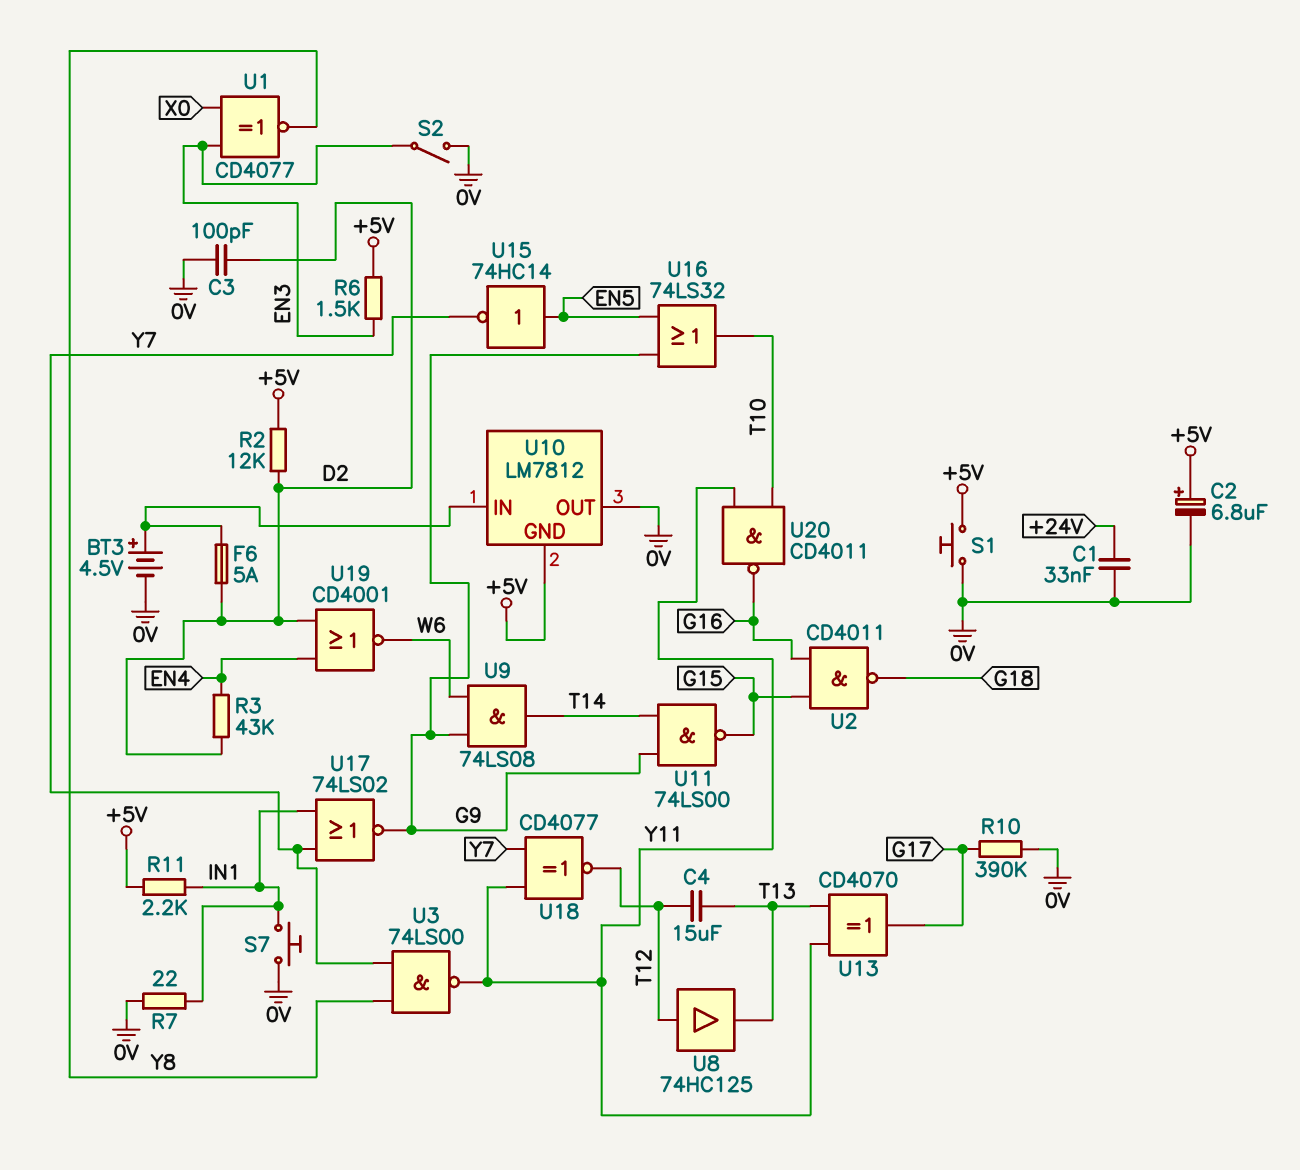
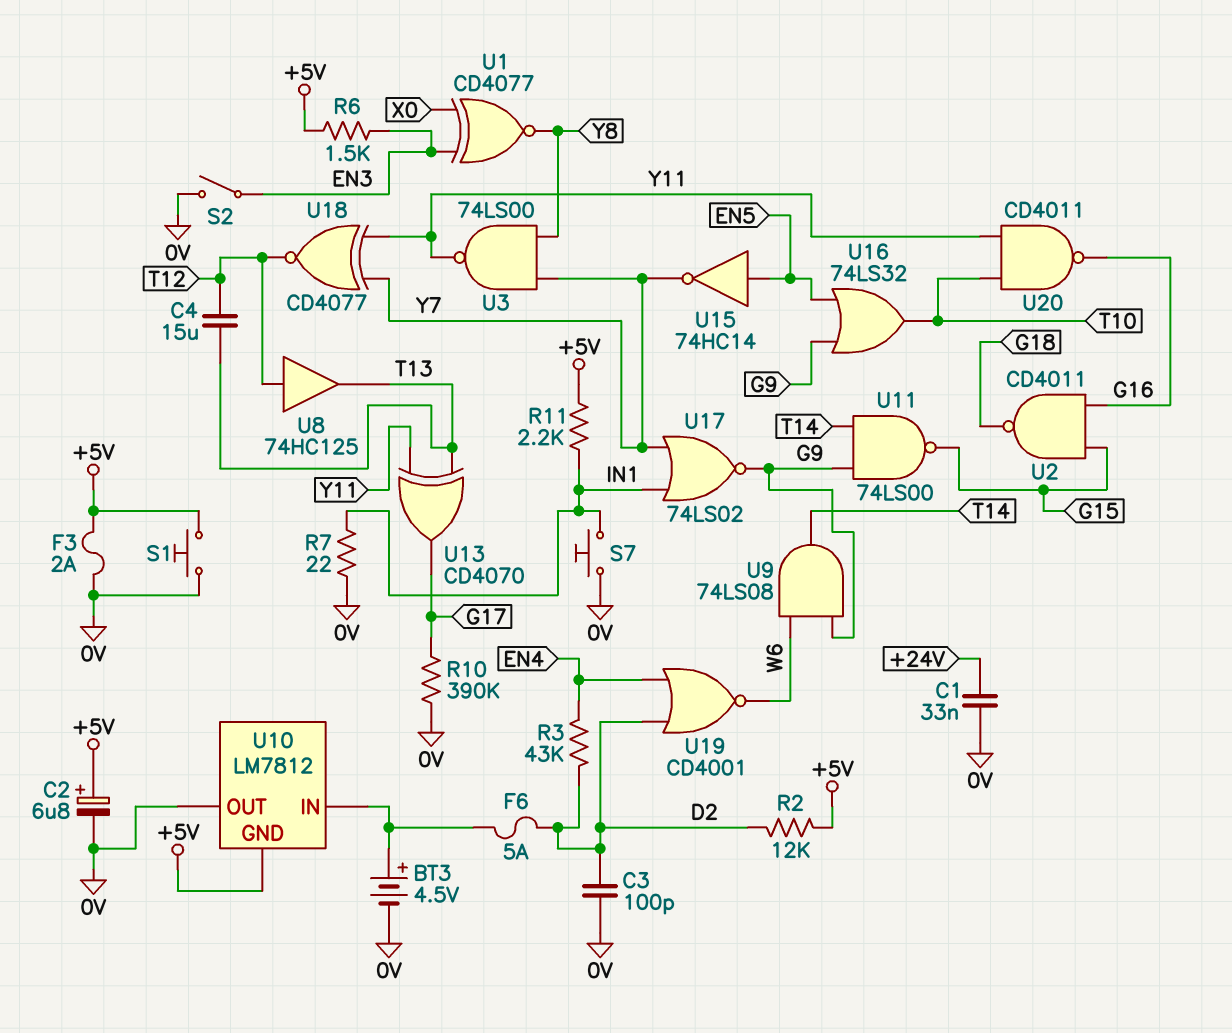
F3: none -> 2A (+5V, 0V)

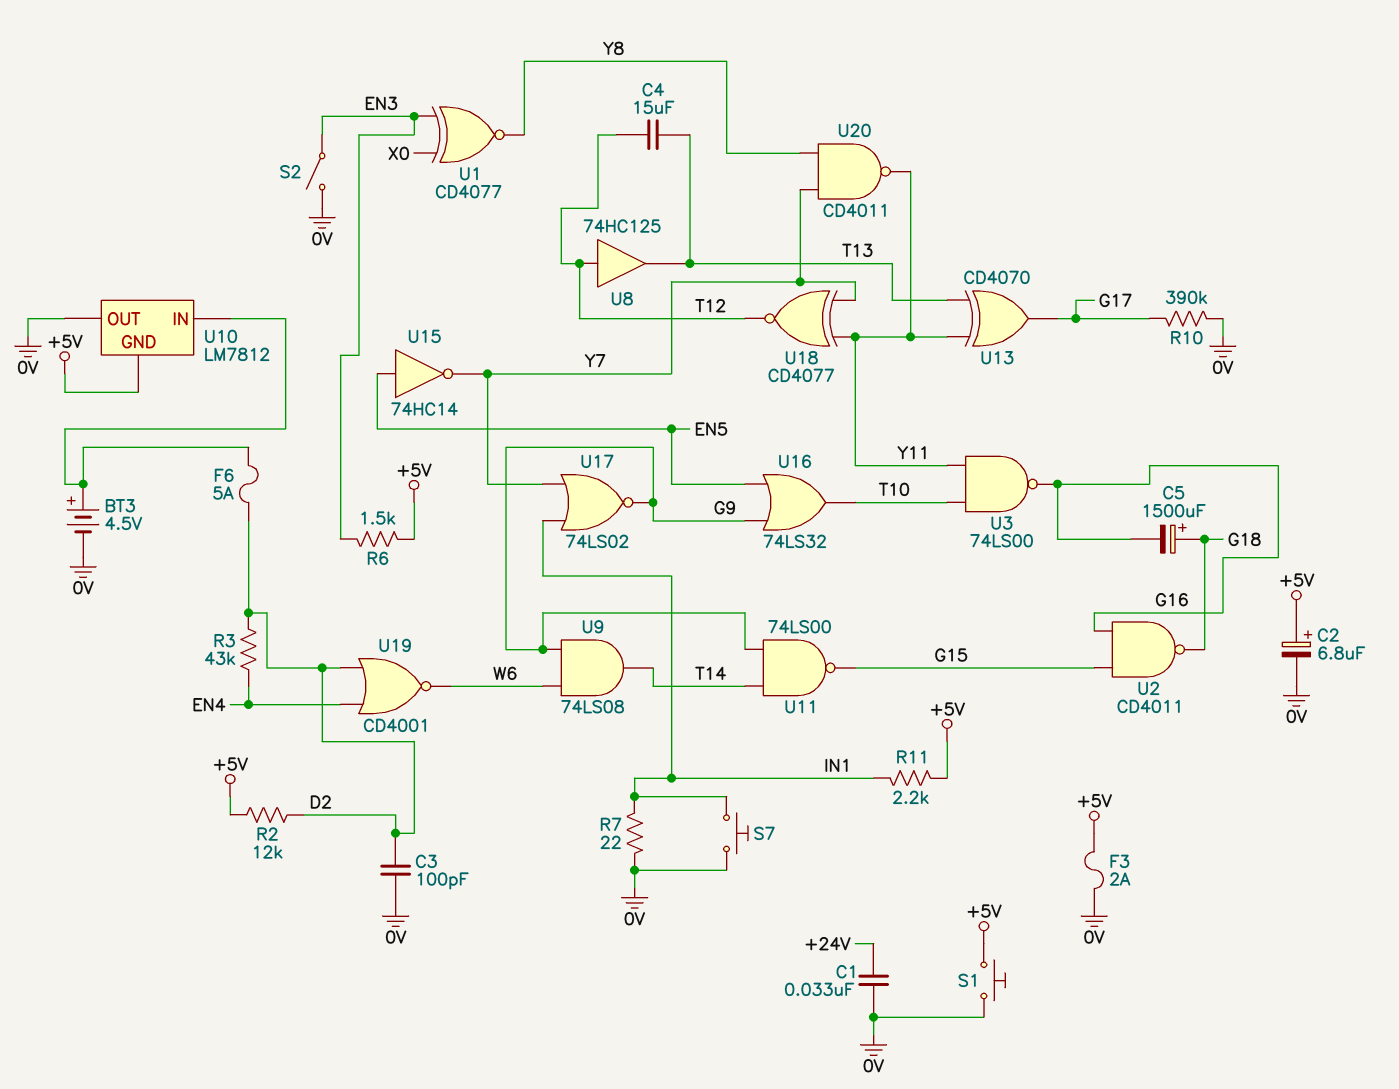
C5: none -> 1500uF (plus G18, minus G16)
U3: NAND 74LS00 (in Y7, in Y8, out Y11) -> NAND 74LS00 (in T10, in Y11, out G16)
U20: NAND CD4011 (in T10, in Y11, out G16) -> NAND CD4011 (in Y7, in Y8, out Y11)

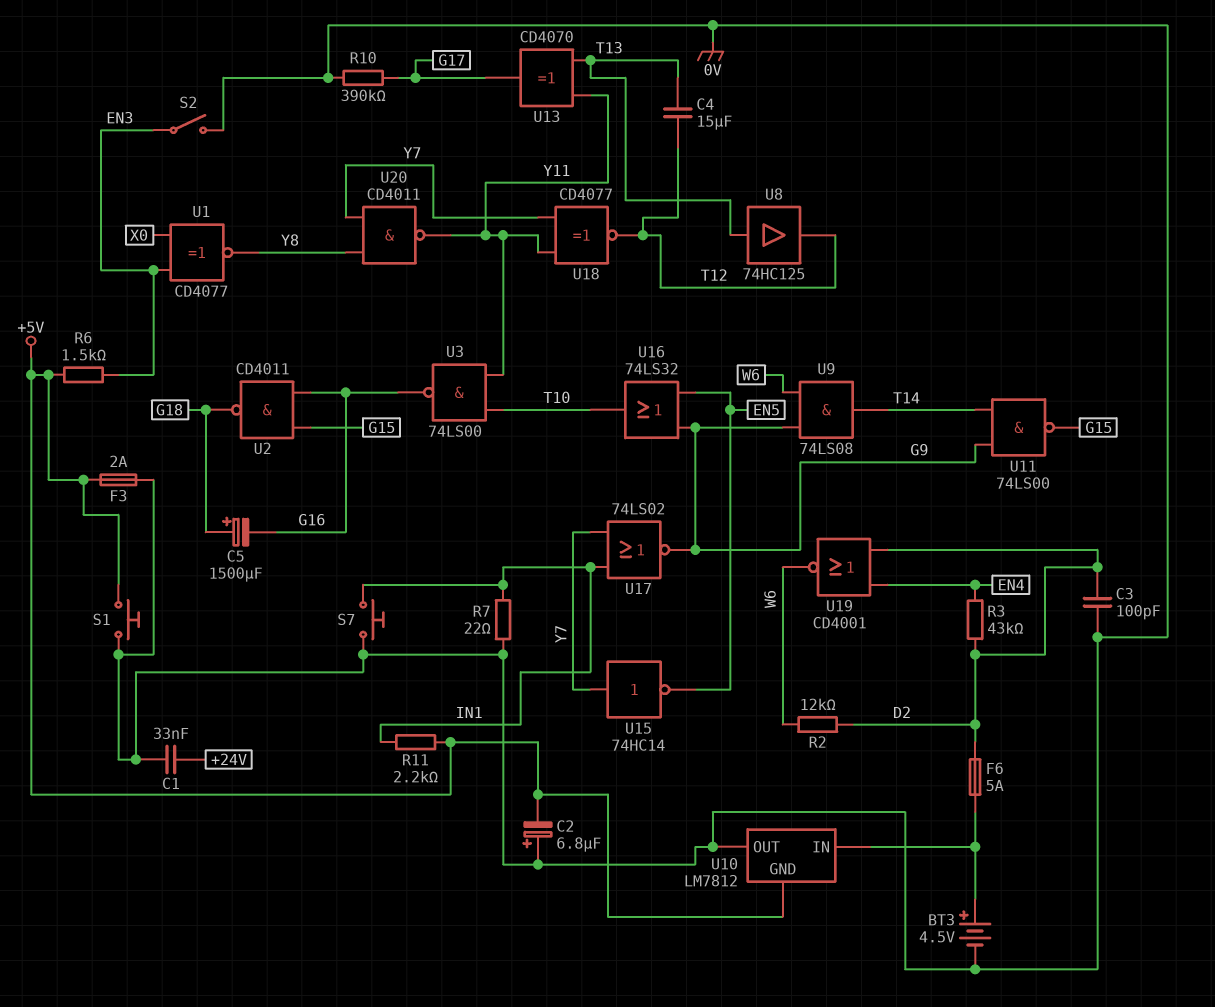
C2: 6.8uF (plus +5V, minus 0V) -> 6.8uF (plus 0V, minus +5V)
R2: 12k (+5V, D2) -> 12k (D2, W6)
U8: buffer 74HC125 (in T12, out T13) -> buffer 74HC125 (in T13, out T12)
U15: NOT 74HC14 (in EN5, out Y7) -> NOT 74HC14 (in Y7, out EN5)

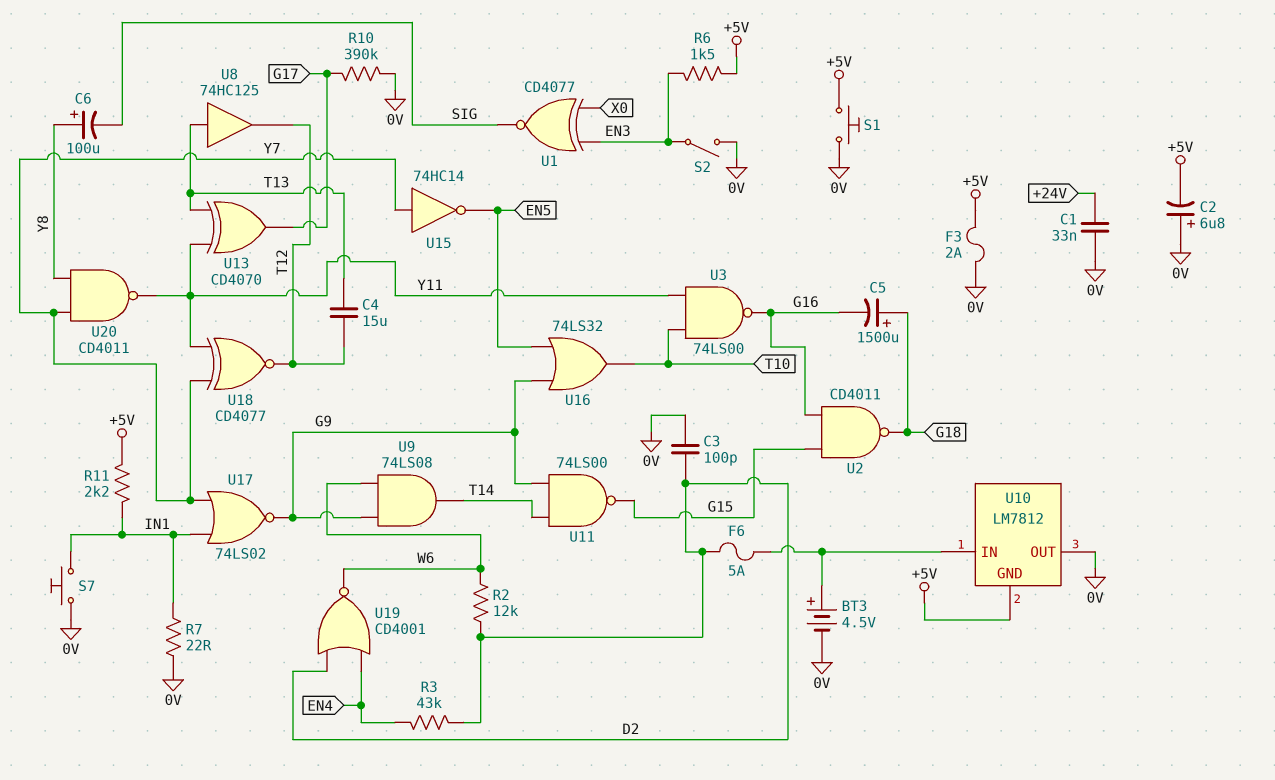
C6: none -> 100uF (plus Y8, minus SIG)
U1: XNOR CD4077 (in EN3, in X0, out Y8) -> XNOR CD4077 (in EN3, in X0, out SIG)

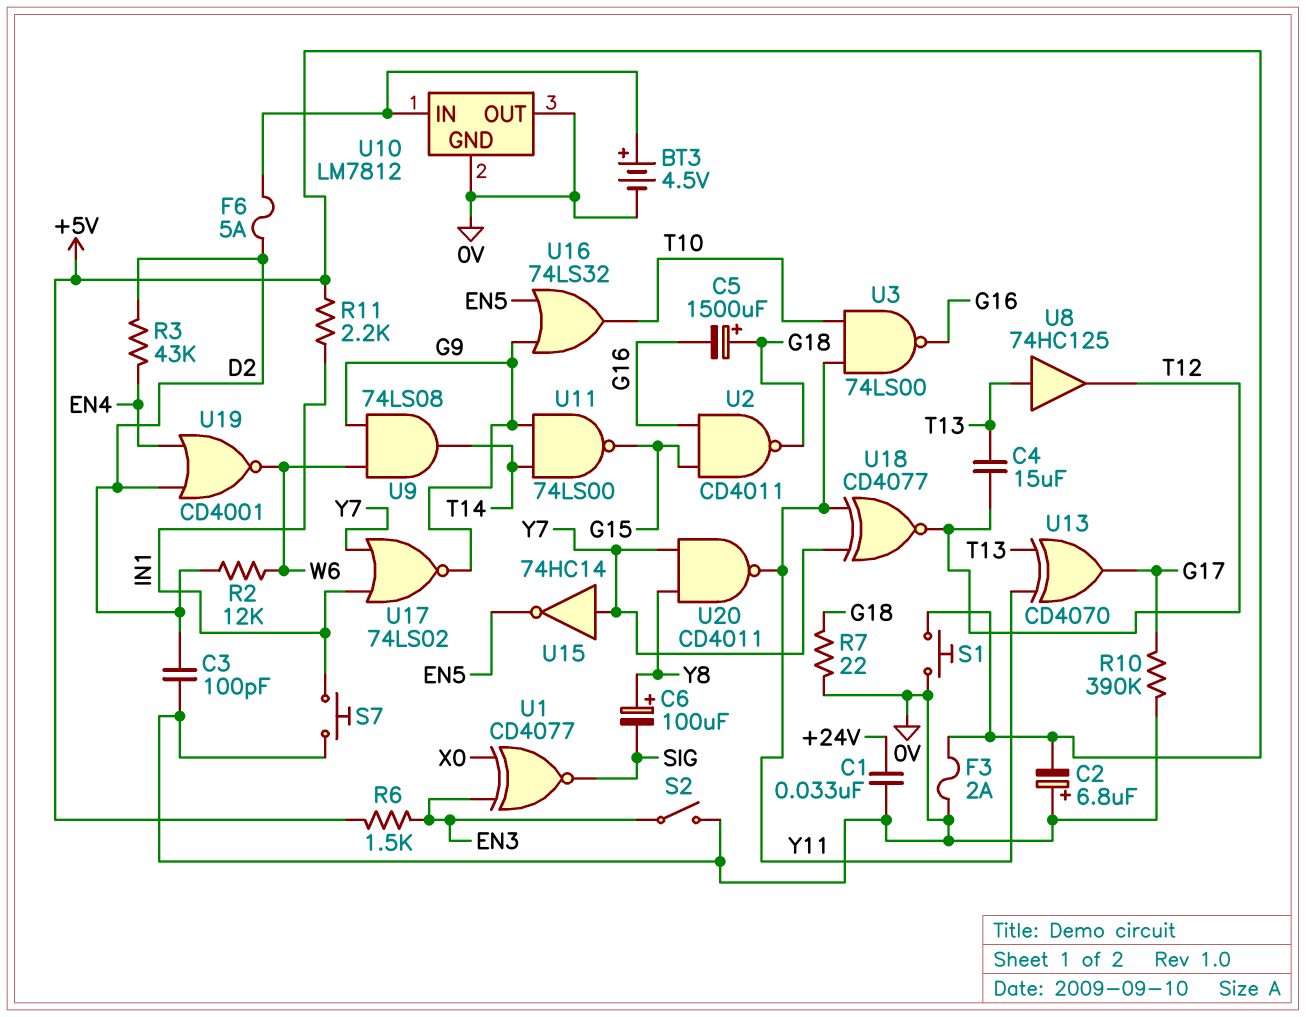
R7: 22 (0V, IN1) -> 22 (0V, G18)
U10 pin GND: +5V -> 0V

